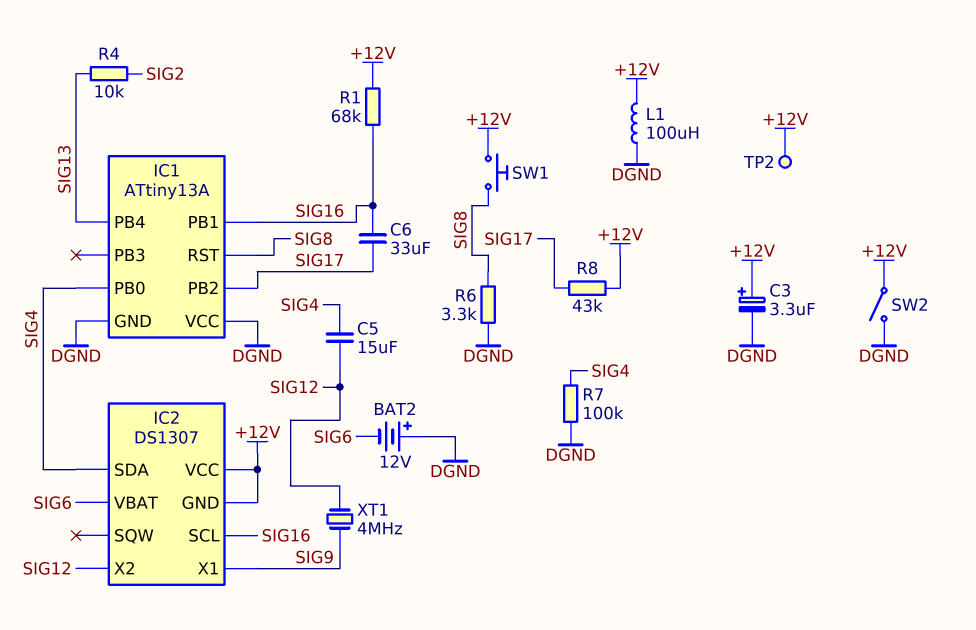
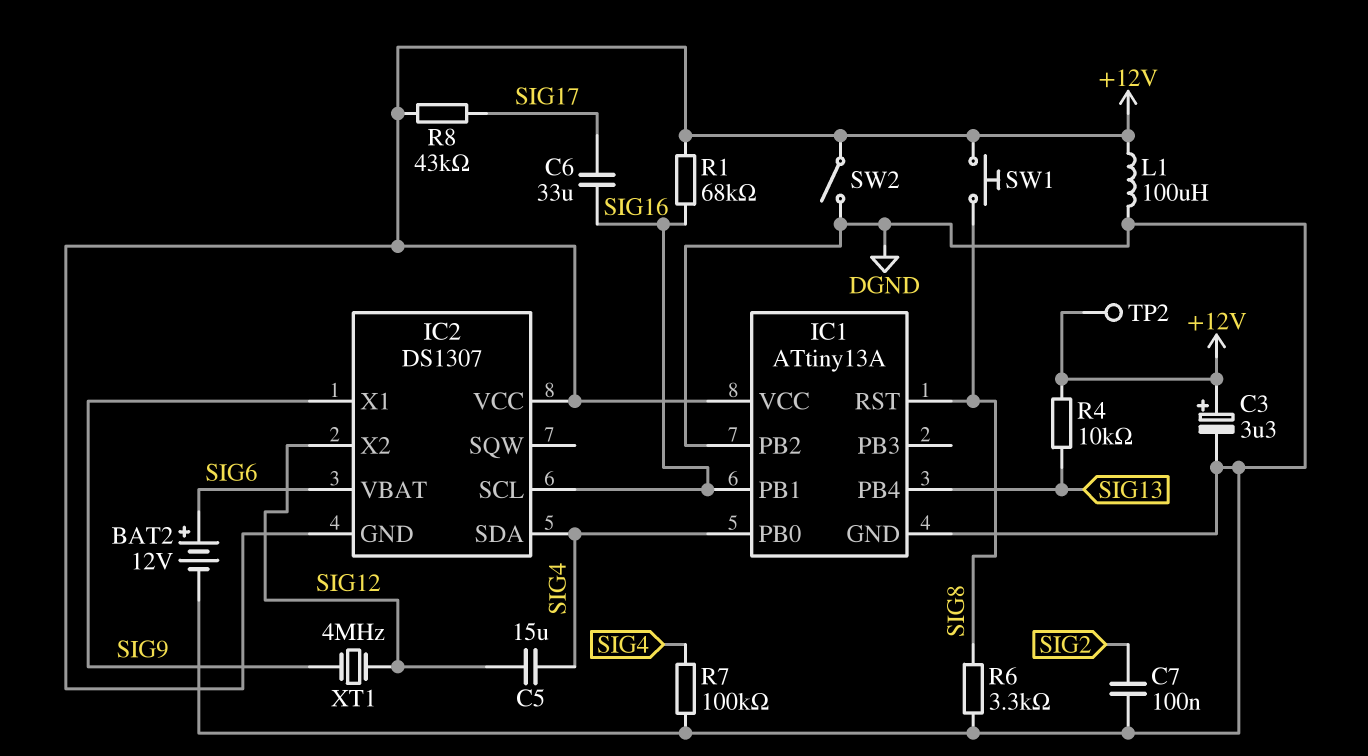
BAT2: 12V (plus DGND, minus SIG6) -> 12V (plus SIG6, minus DGND)
C7: none -> 100nF (DGND, SIG2)
IC1 pin PB2: SIG17 -> DGND
IC1 pin VCC: DGND -> +12V
R4: 10k (SIG2, SIG13) -> 10k (+12V, SIG13)

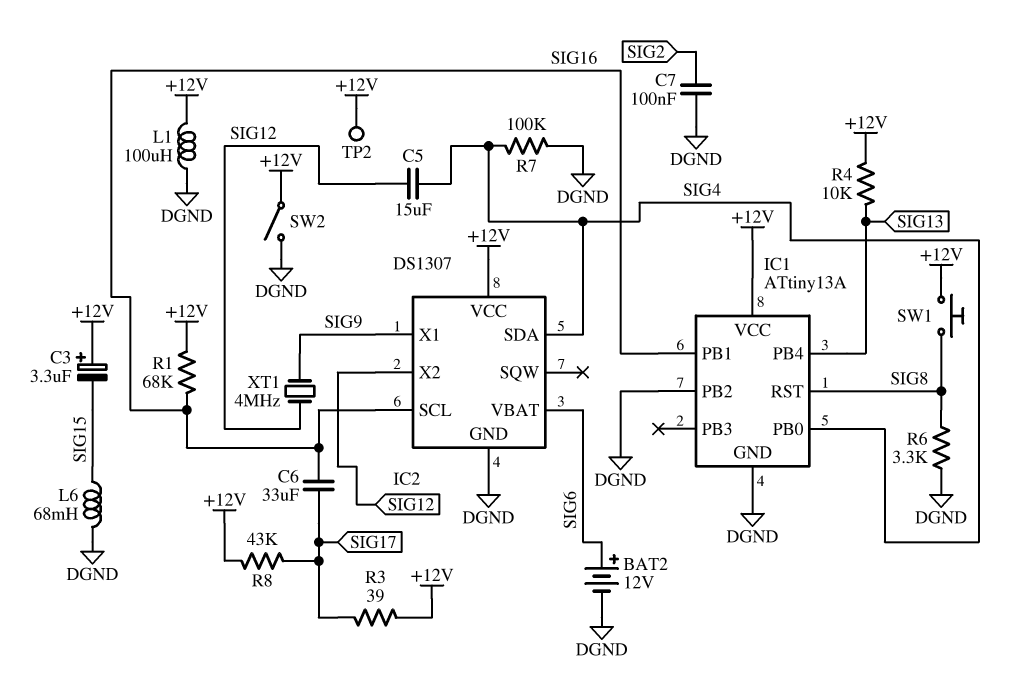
C3: 3.3uF (plus +12V, minus DGND) -> 3.3uF (plus +12V, minus SIG15)
IC2 pin GND: +12V -> DGND
L6: none -> 68mH (DGND, SIG15)
R3: none -> 39 (+12V, SIG17)

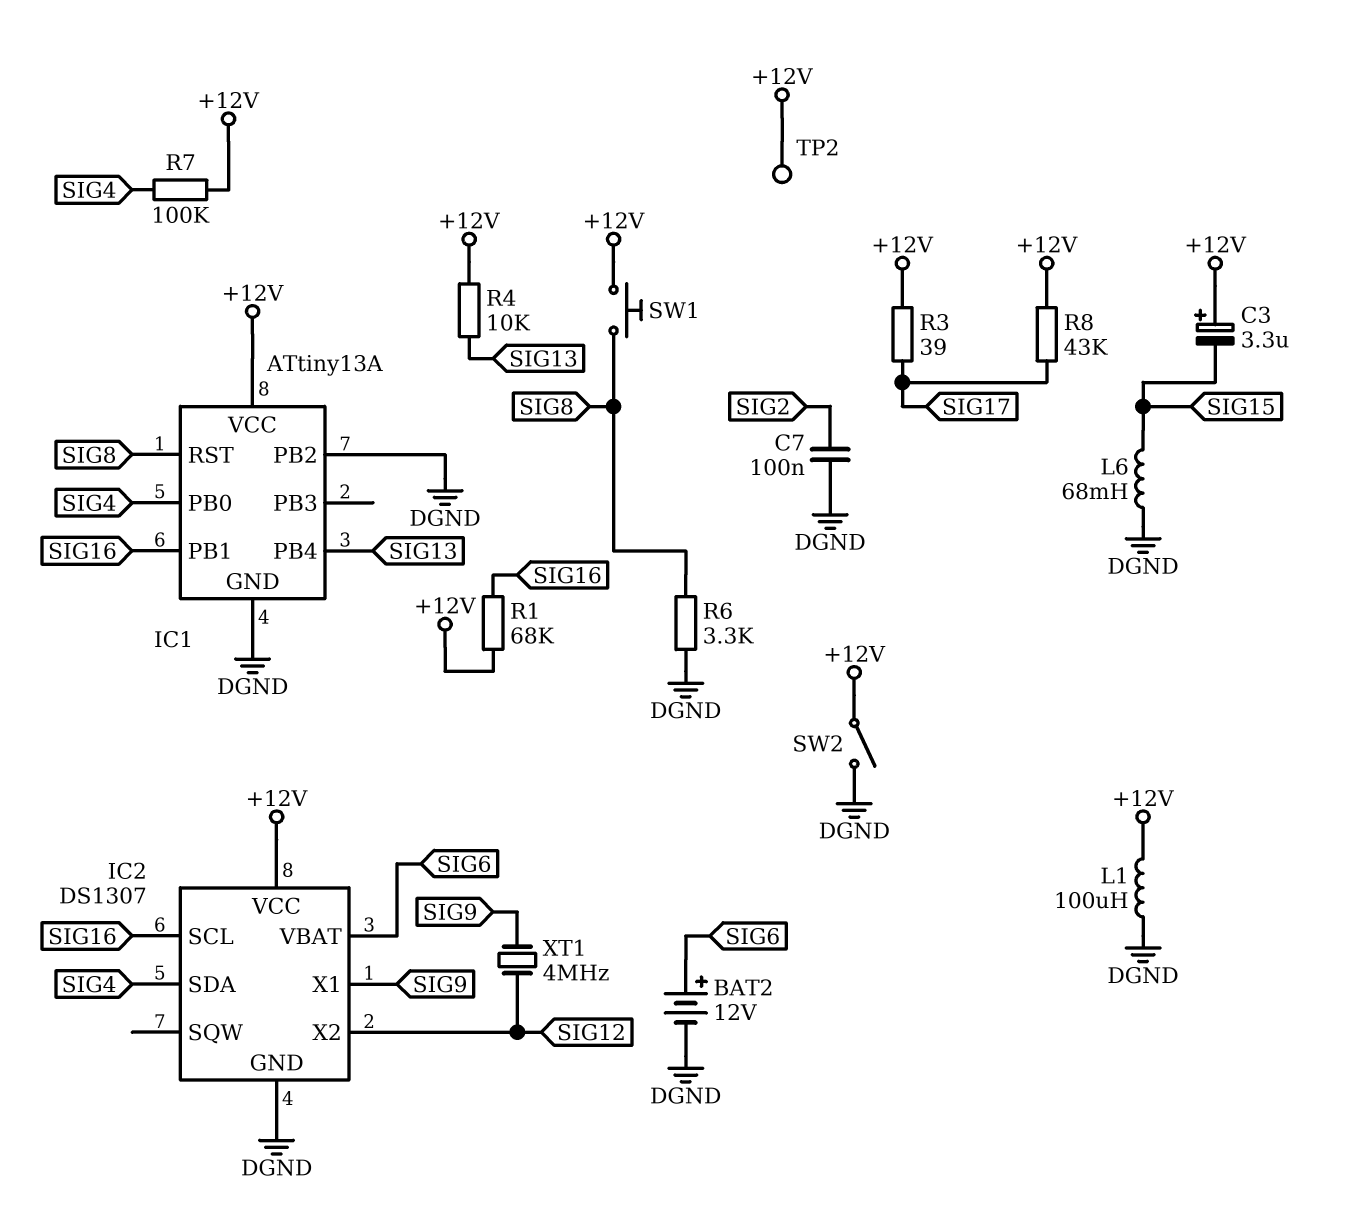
C5: 15uF (SIG4, SIG12) -> none
C6: 33uF (SIG16, SIG17) -> none
R7: 100k (DGND, SIG4) -> 100k (+12V, SIG4)

